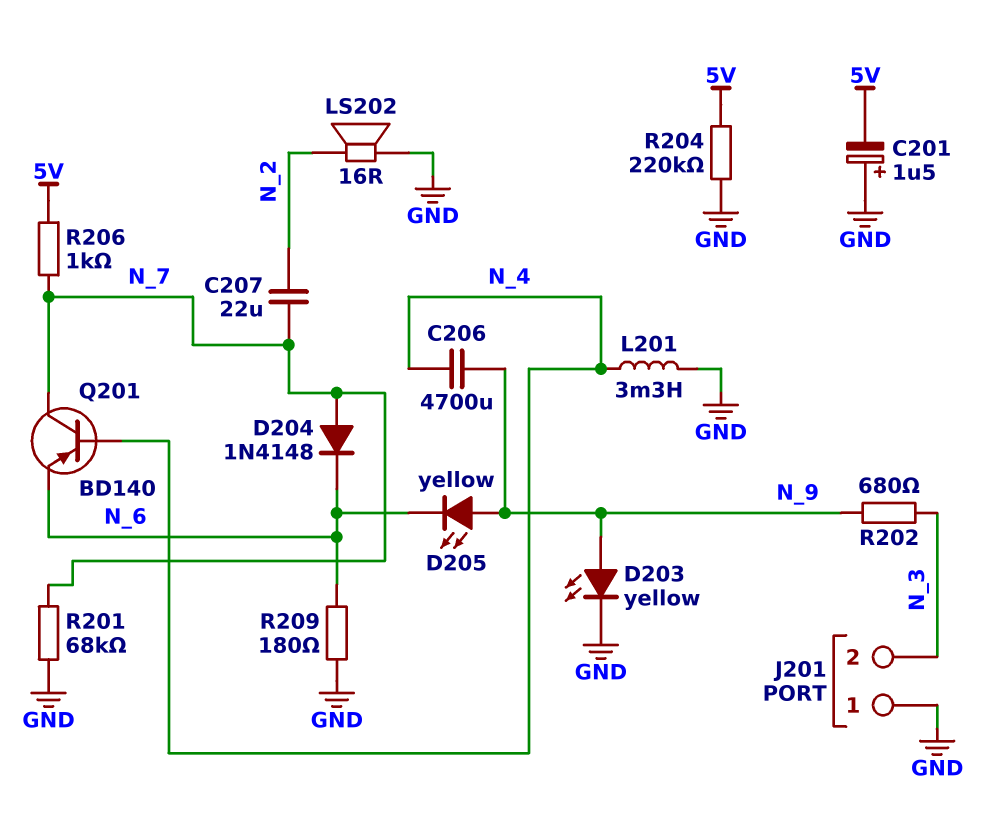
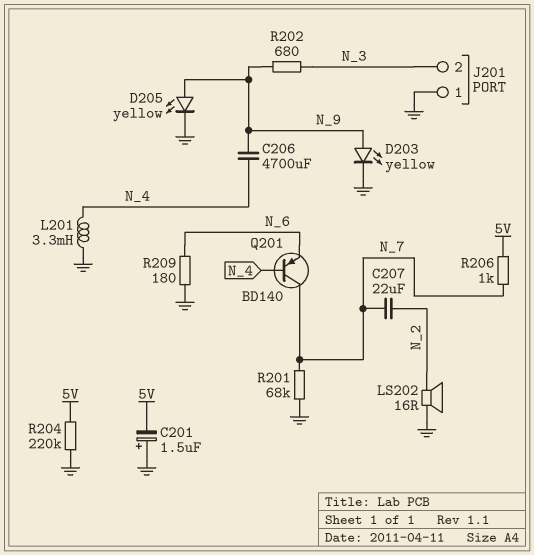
D204: diode 1N4148 (A N_7, K N_6) -> none
D205: LED yellow (A N_9, K N_6) -> LED yellow (A N_9, K GND)

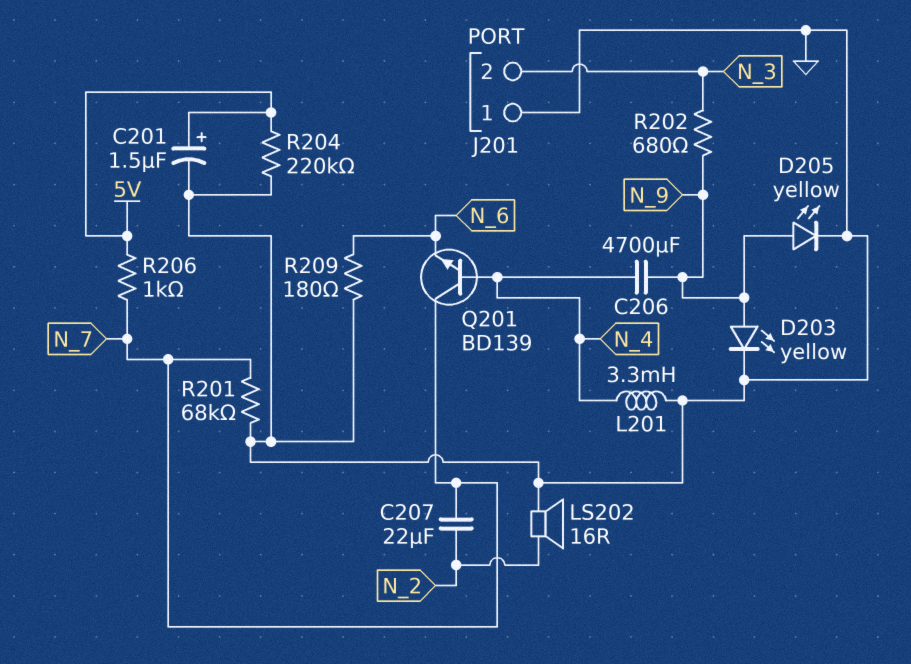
C201: 1.5uF (plus GND, minus 5V) -> 1.5uF (plus 5V, minus GND)
Q201: PNP BD140 (B N_4, C N_7, E N_6) -> NPN BD139 (B N_4, C N_7, E N_6)

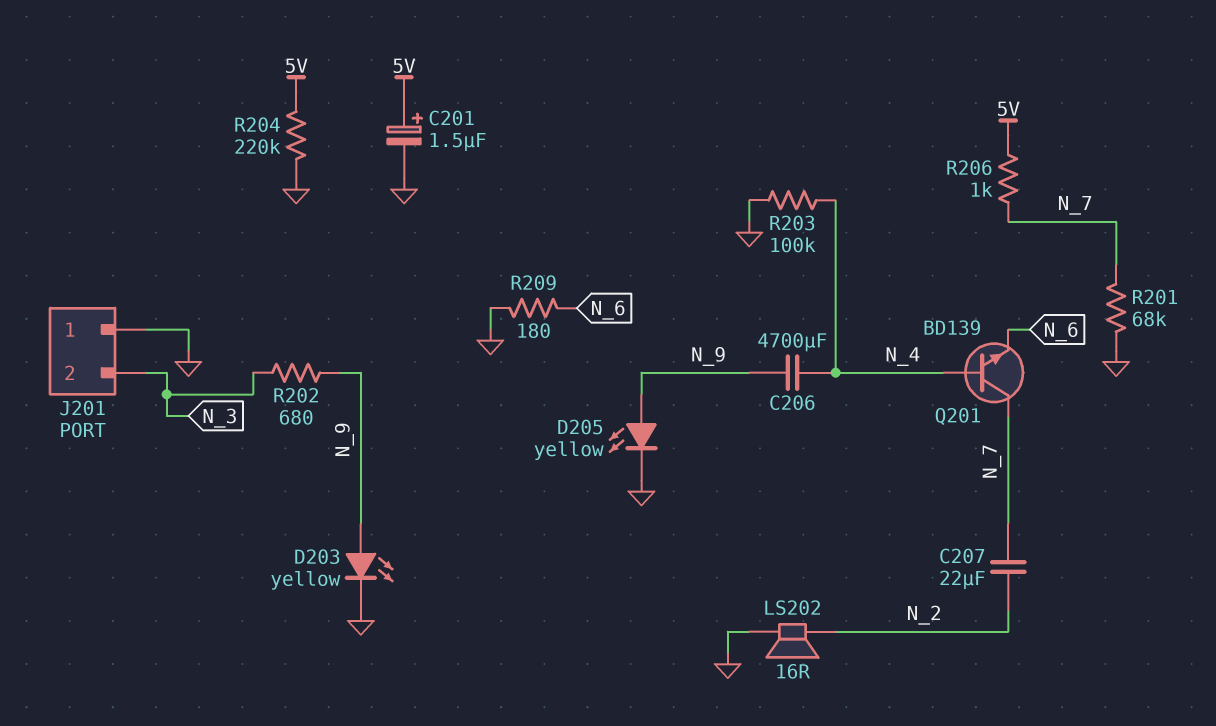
L201: 3.3mH (GND, N_4) -> none
R203: none -> 100k (GND, N_4)

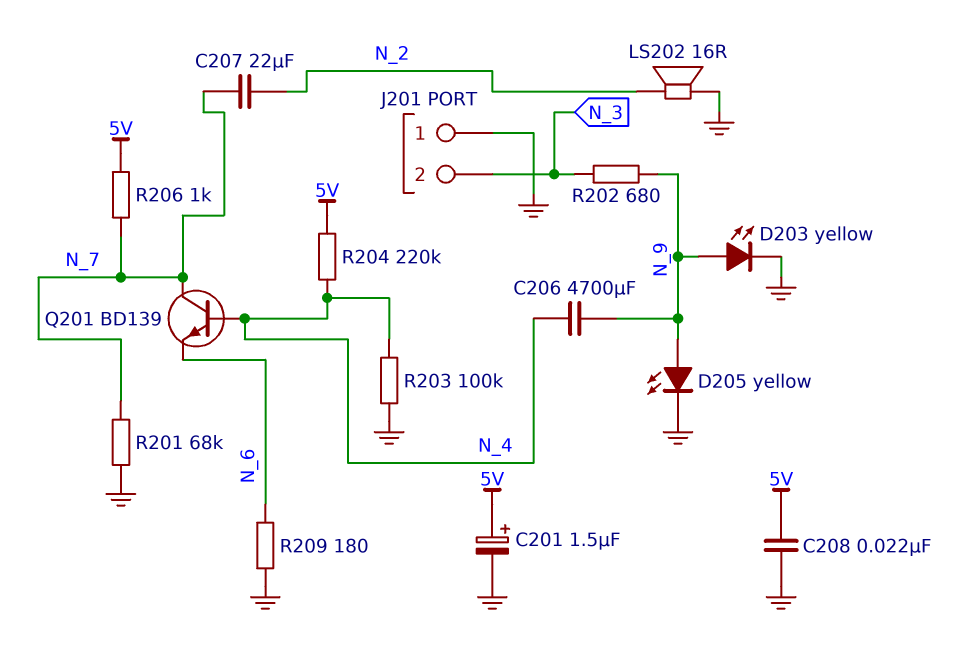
C208: none -> 22nF (5V, GND)
R204: 220k (5V, GND) -> 220k (5V, N_4)

